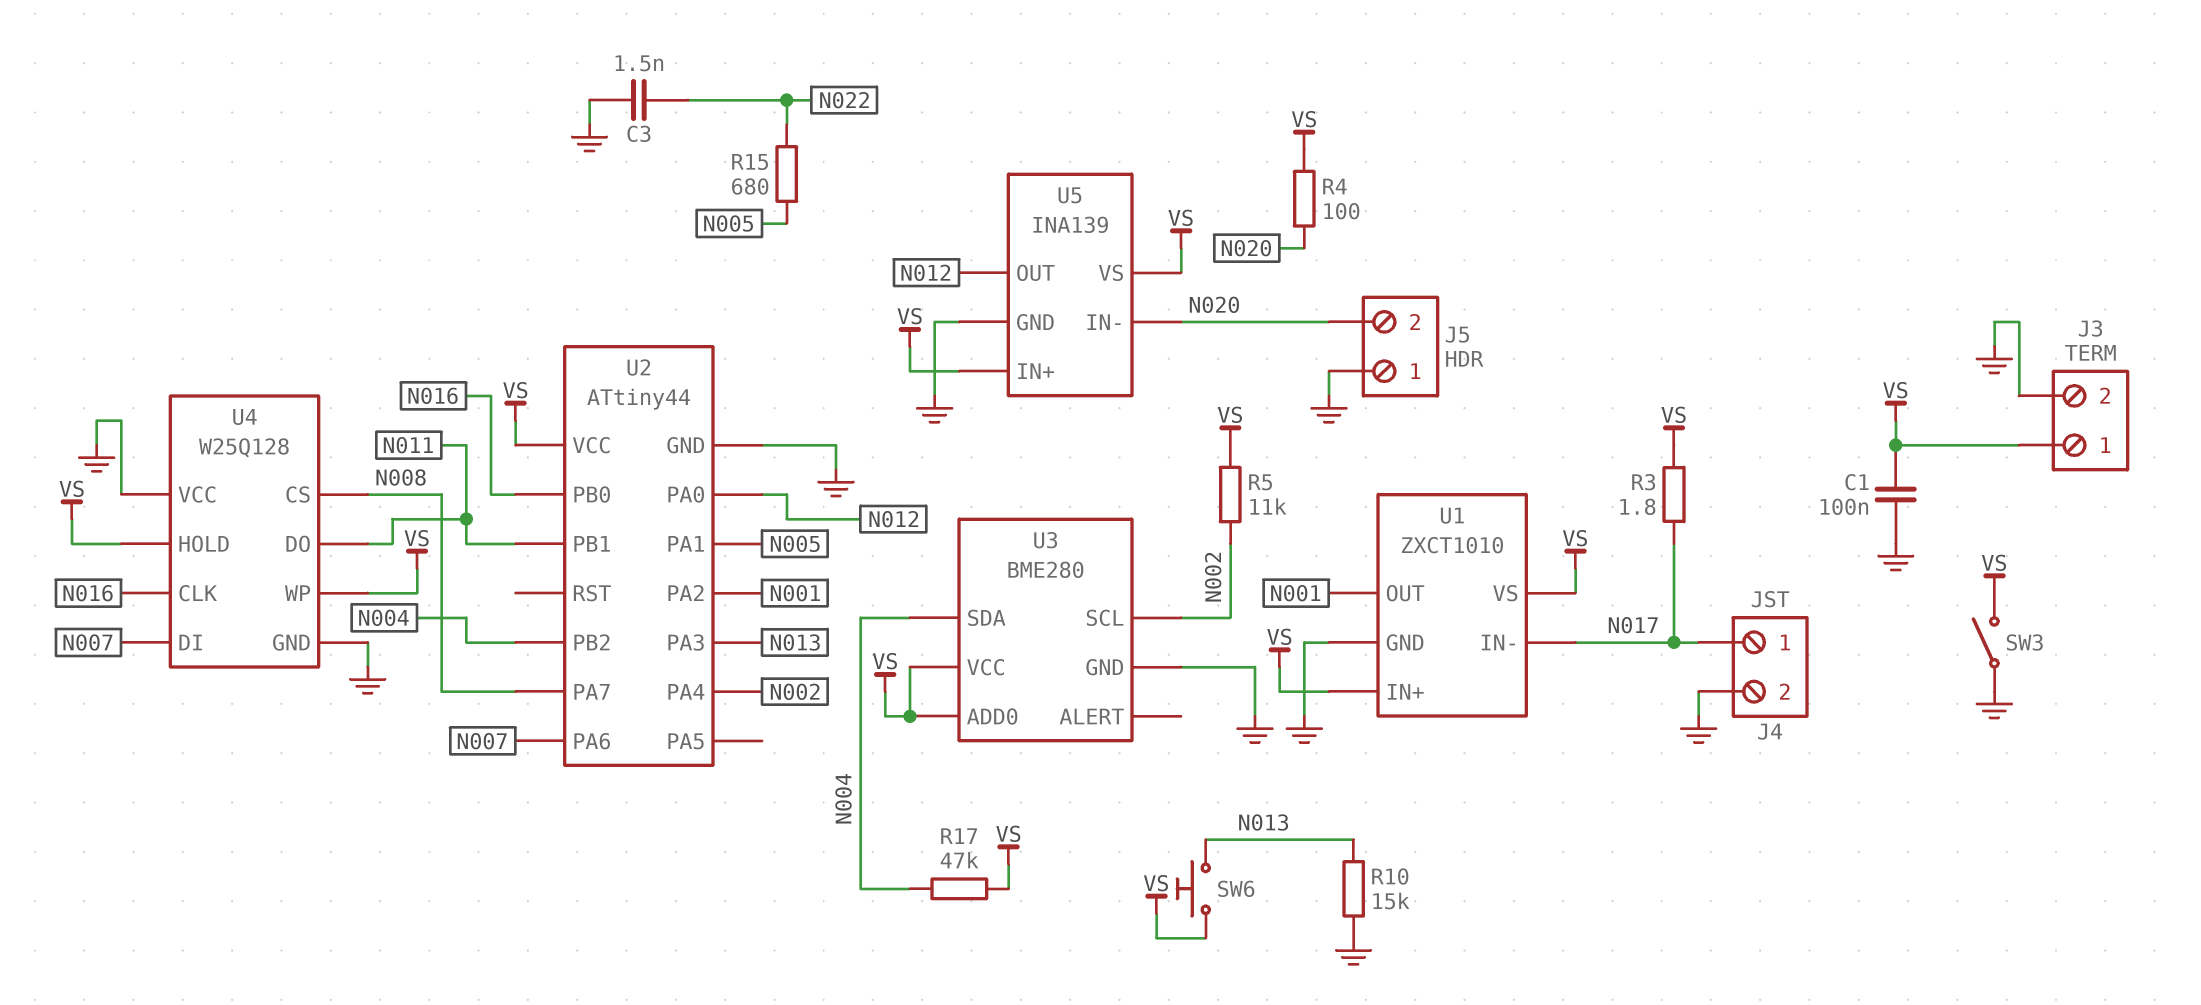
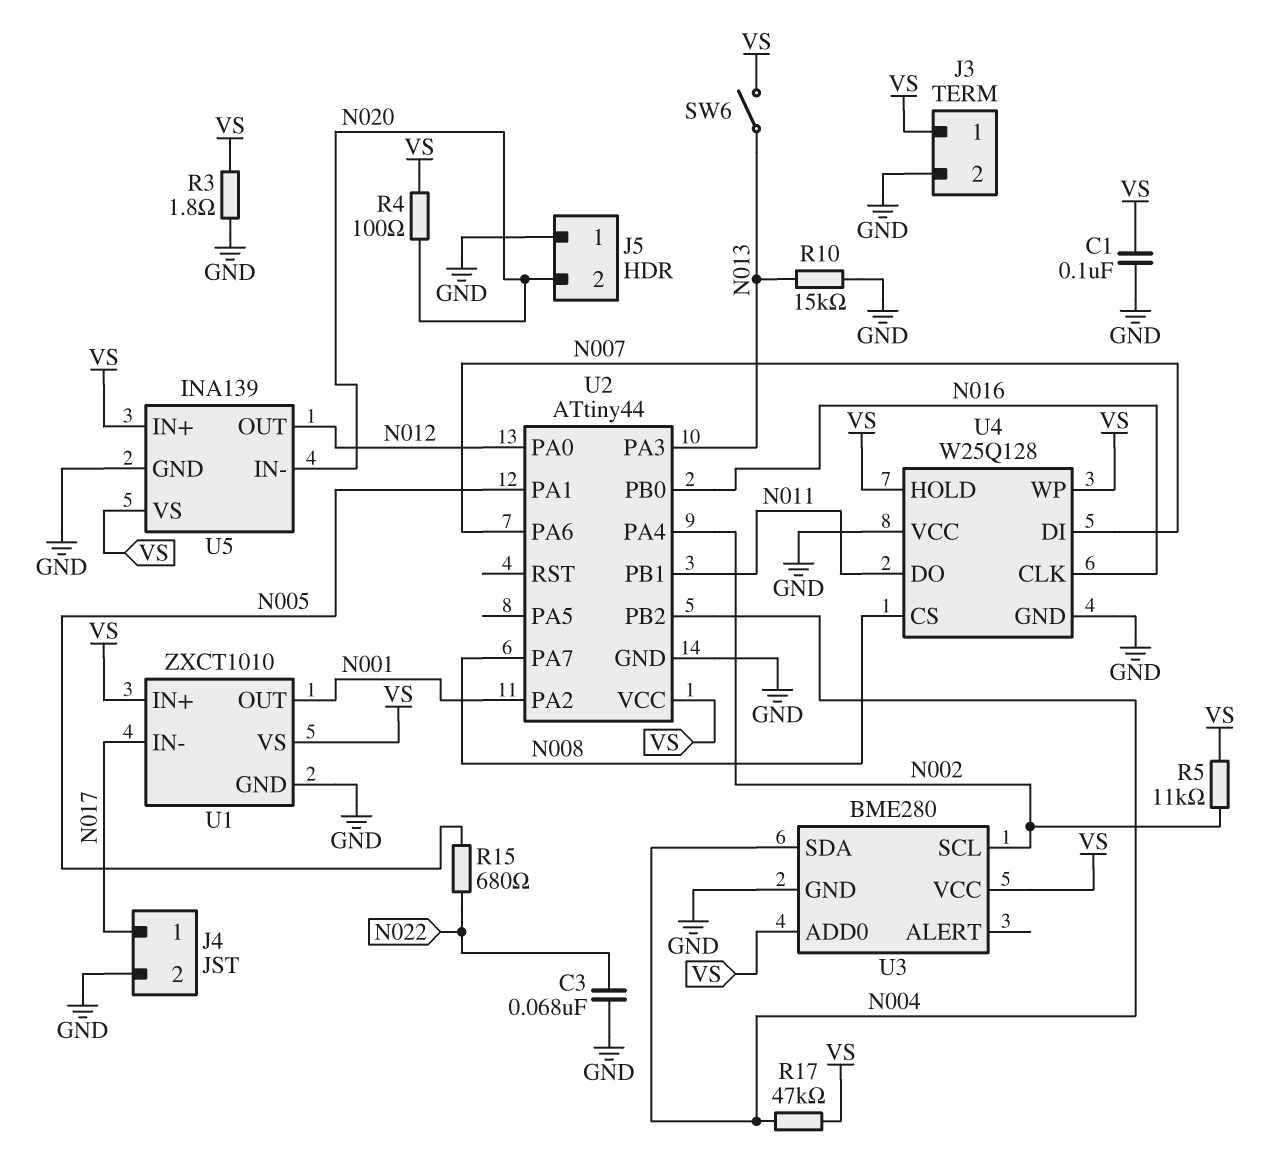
C3: 1.5nF (GND, N022) -> 68nF (GND, N022)
R3: 1.8 (N017, VS) -> 1.8 (GND, VS)
SW3: switch (GND, VS) -> none
SW6: button (N013, VS) -> switch (N013, VS)

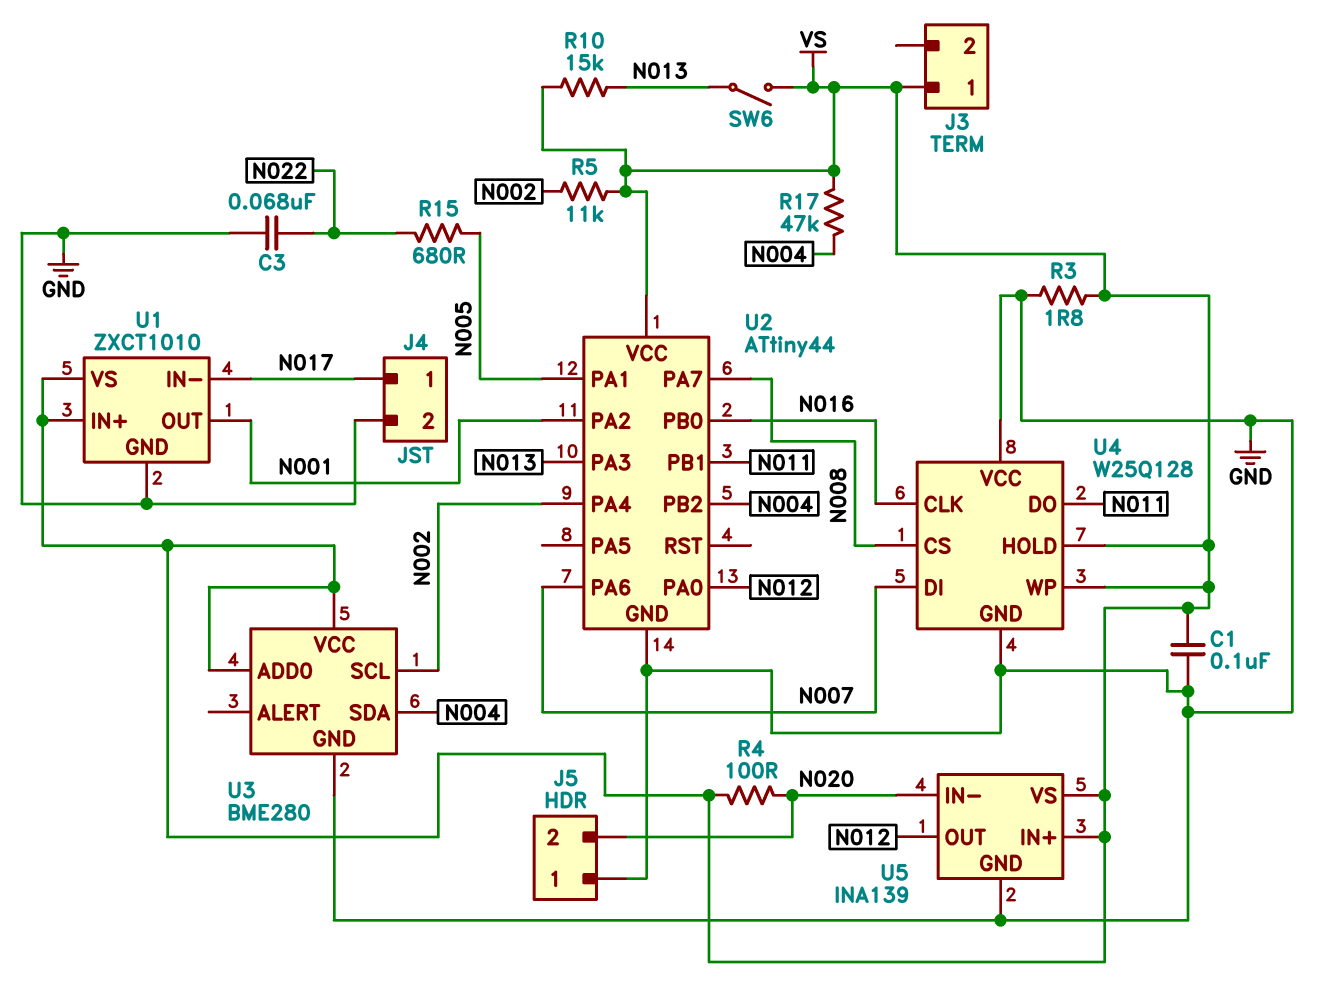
J3 pin 2: GND -> none
R10: 15k (GND, N013) -> 15k (N013, VS)

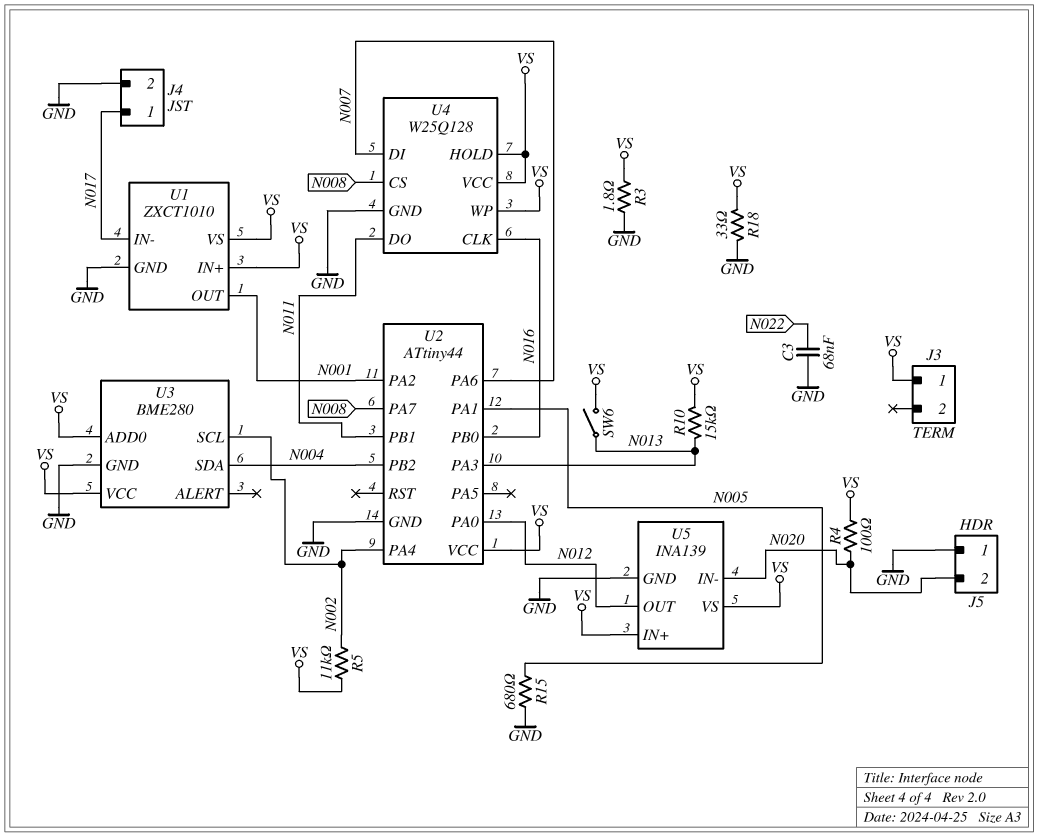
C1: 100nF (GND, VS) -> none
R15: 680 (N005, N022) -> 680 (GND, N005)
R17: 47k (N004, VS) -> none
R18: none -> 33 (GND, VS)
U4 pin VCC: GND -> VS

